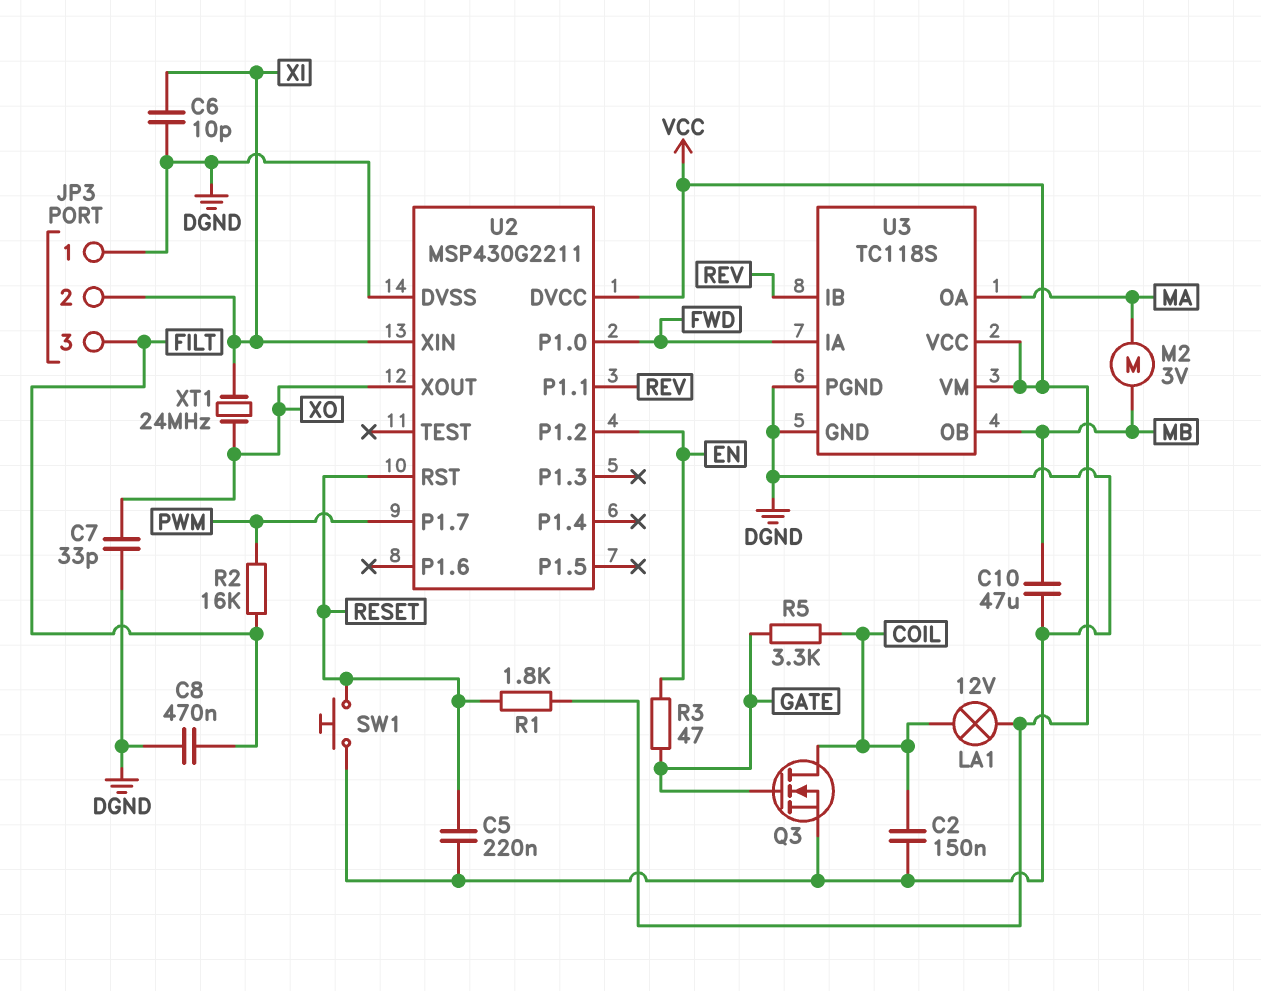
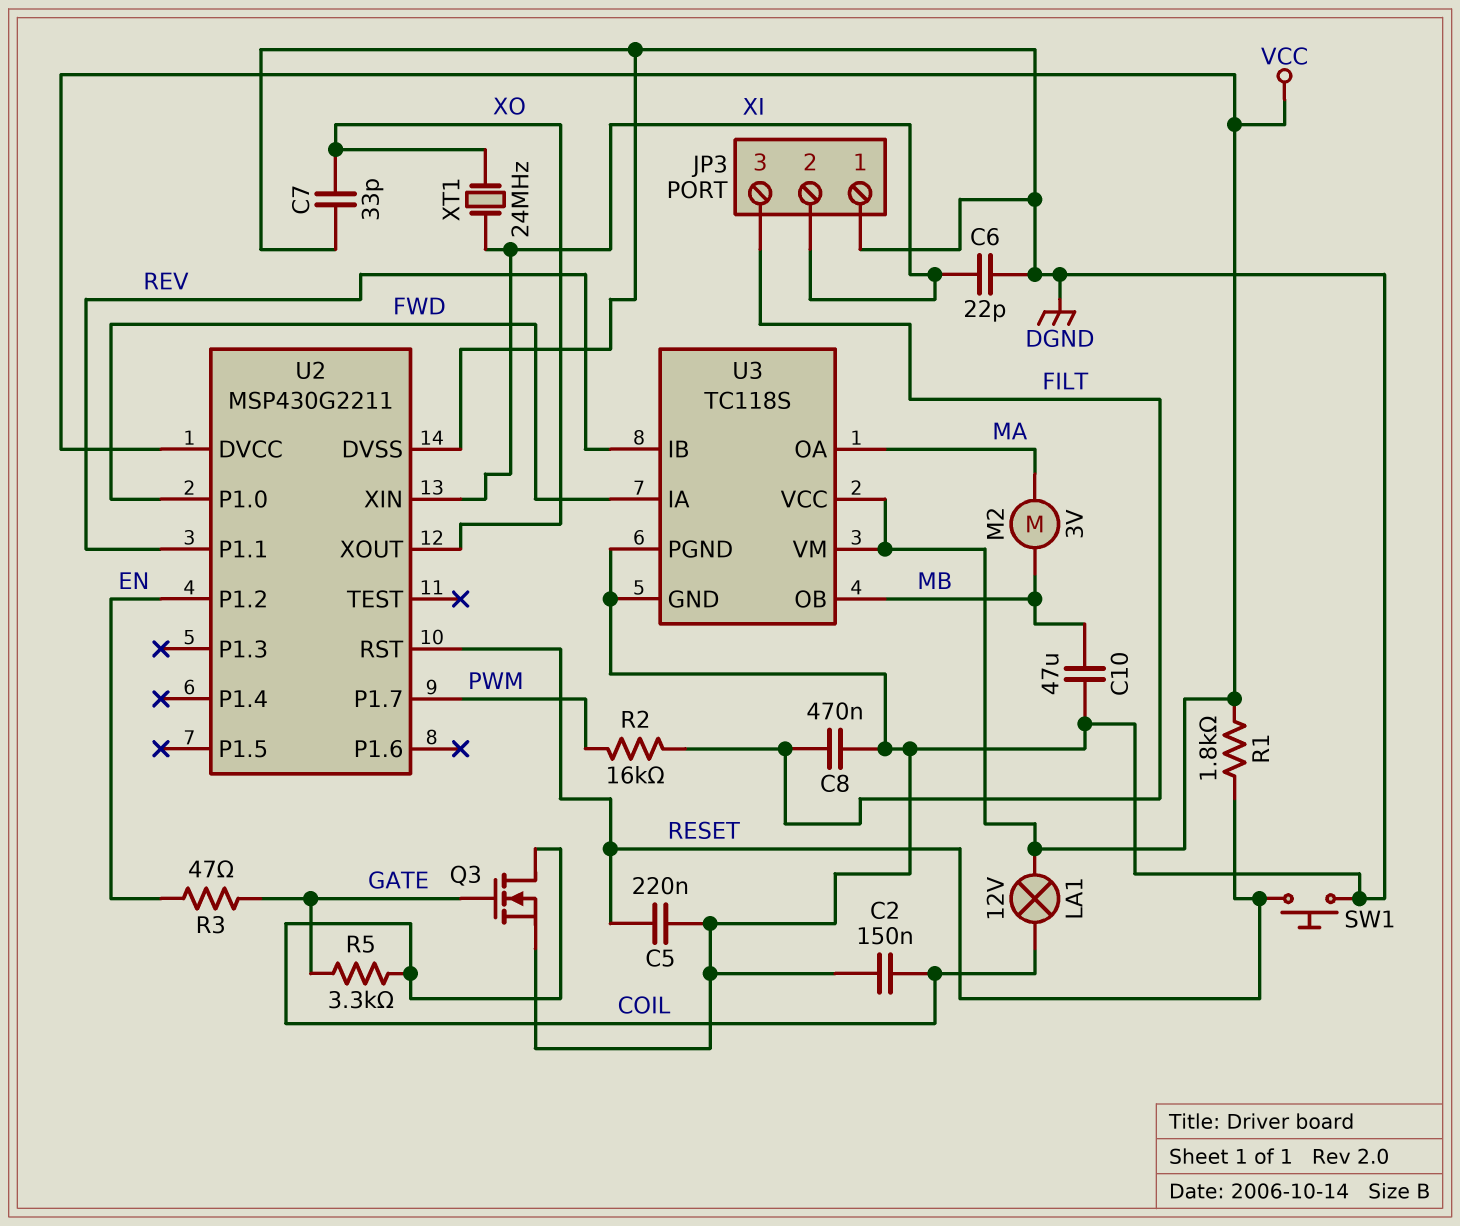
C6: 10pF (DGND, XI) -> 22pF (DGND, XI)

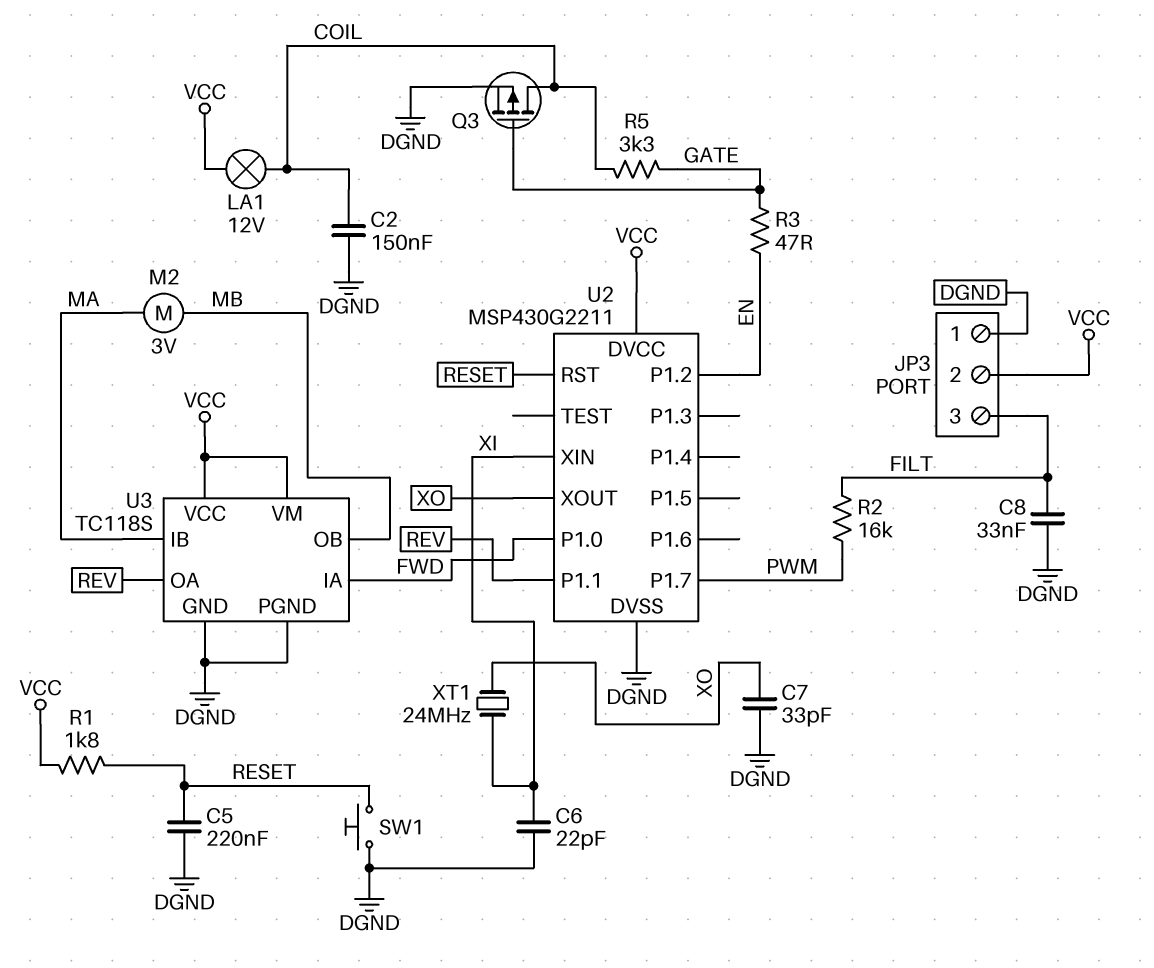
C8: 470nF (DGND, FILT) -> 33nF (DGND, FILT)
C10: 47uF (DGND, MB) -> none
JP3 pin 2: XI -> VCC
Q3: NMOS (G GATE, D COIL, S DGND) -> PMOS (G GATE, D COIL, S DGND)
U3 pin IB: REV -> MA
U3 pin OA: MA -> REV

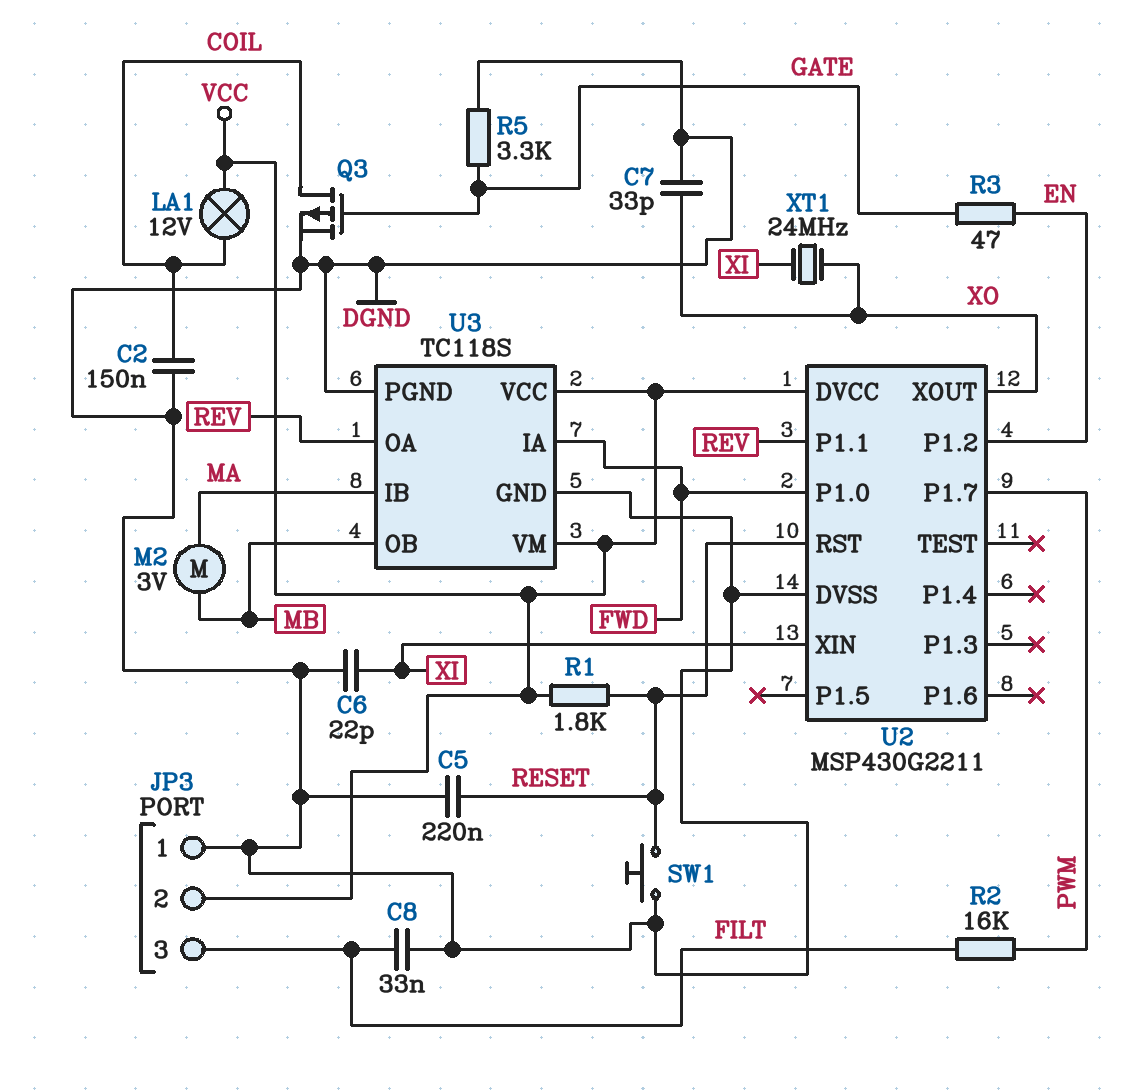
R5: 3.3k (COIL, GATE) -> 3.3k (DGND, GATE)

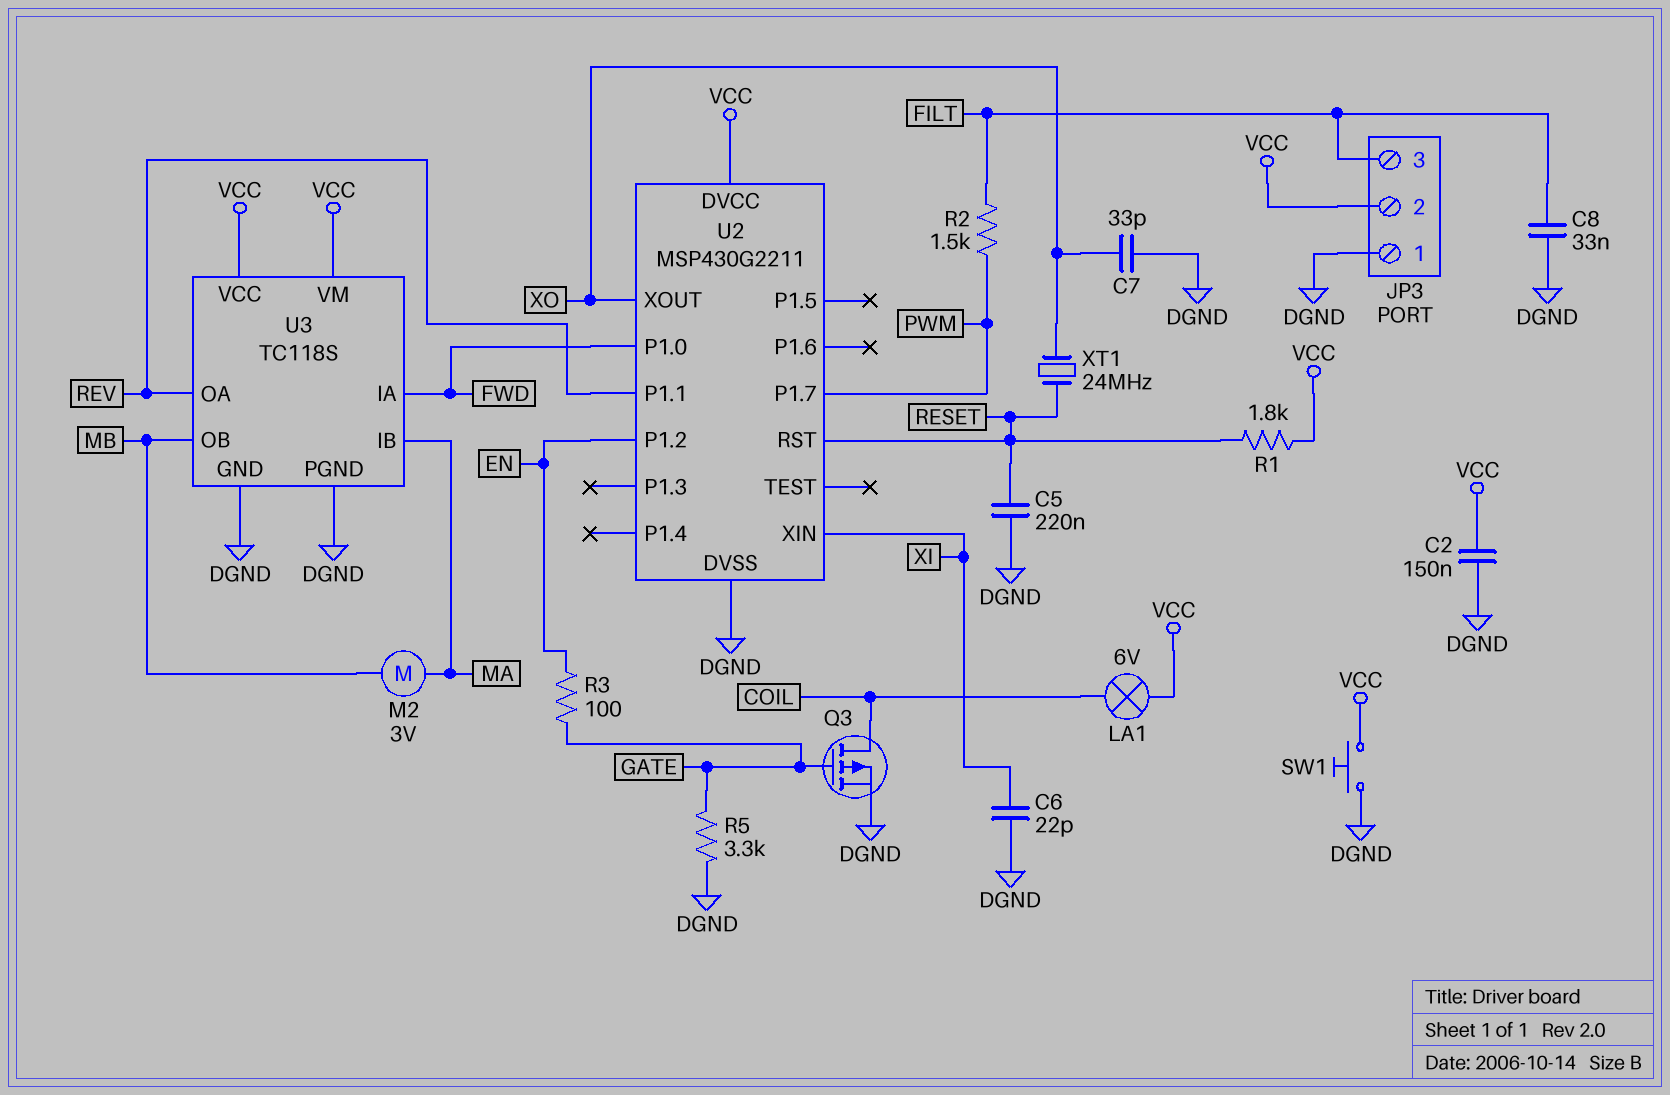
C2: 150nF (COIL, DGND) -> 150nF (DGND, VCC)
LA1: lamp 12V (COIL, VCC) -> lamp 6V (COIL, VCC)
R2: 16k (FILT, PWM) -> 1.5k (FILT, PWM)
R3: 47 (EN, GATE) -> 100 (EN, GATE)
SW1: button (DGND, RESET) -> button (DGND, VCC)
XT1: 24MHz (XI, XO) -> 24MHz (RESET, XO)

